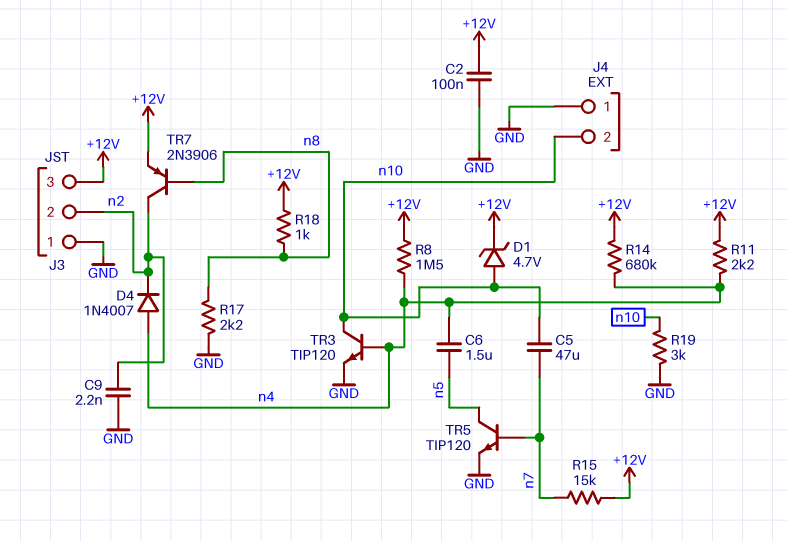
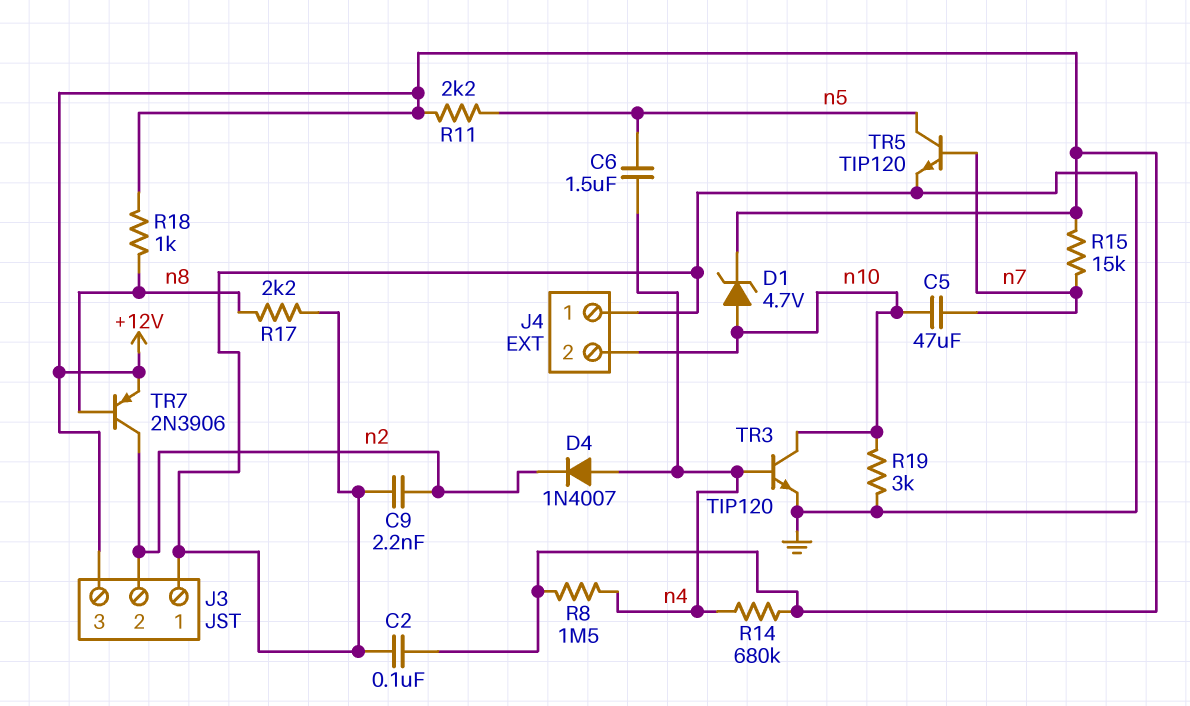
R11: 2.2k (+12V, n4) -> 2.2k (+12V, n5)

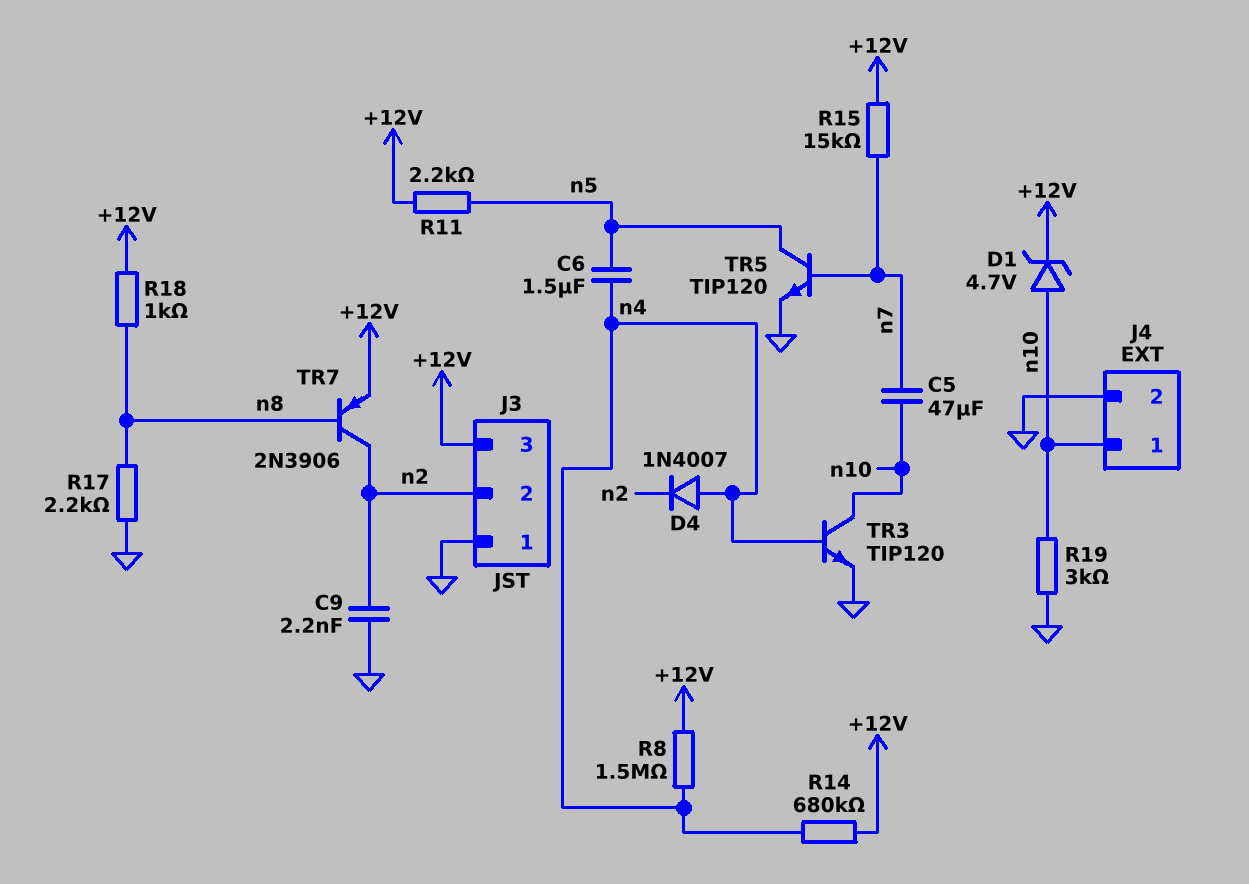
C2: 100nF (+12V, GND) -> none
J4 pin 1: GND -> n10
J4 pin 2: n10 -> GND

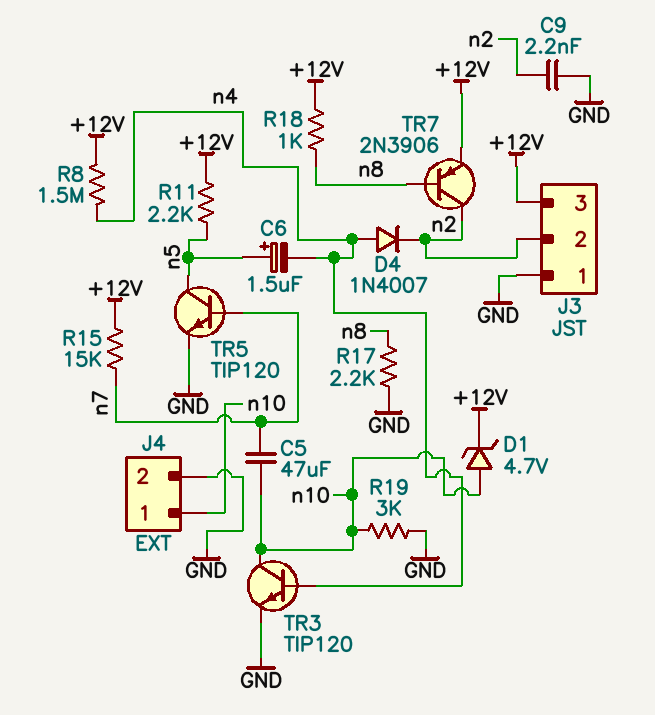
C6: 1.5uF (n4, n5) -> 1.5uF (plus n5, minus n4)
R14: 680k (+12V, n4) -> none

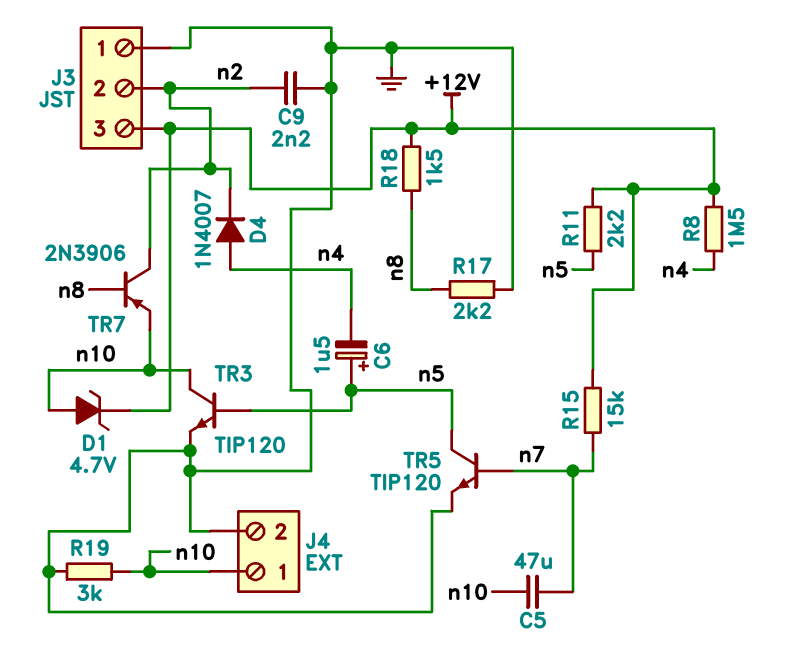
R18: 1k (+12V, n8) -> 1.5k (+12V, n8)
TR3: NPN TIP120 (B n4, C n10, E GND) -> NPN TIP120 (B n5, C n10, E GND)
TR7: PNP 2N3906 (B n8, C n2, E +12V) -> PNP 2N3906 (B n8, C n2, E n10)

